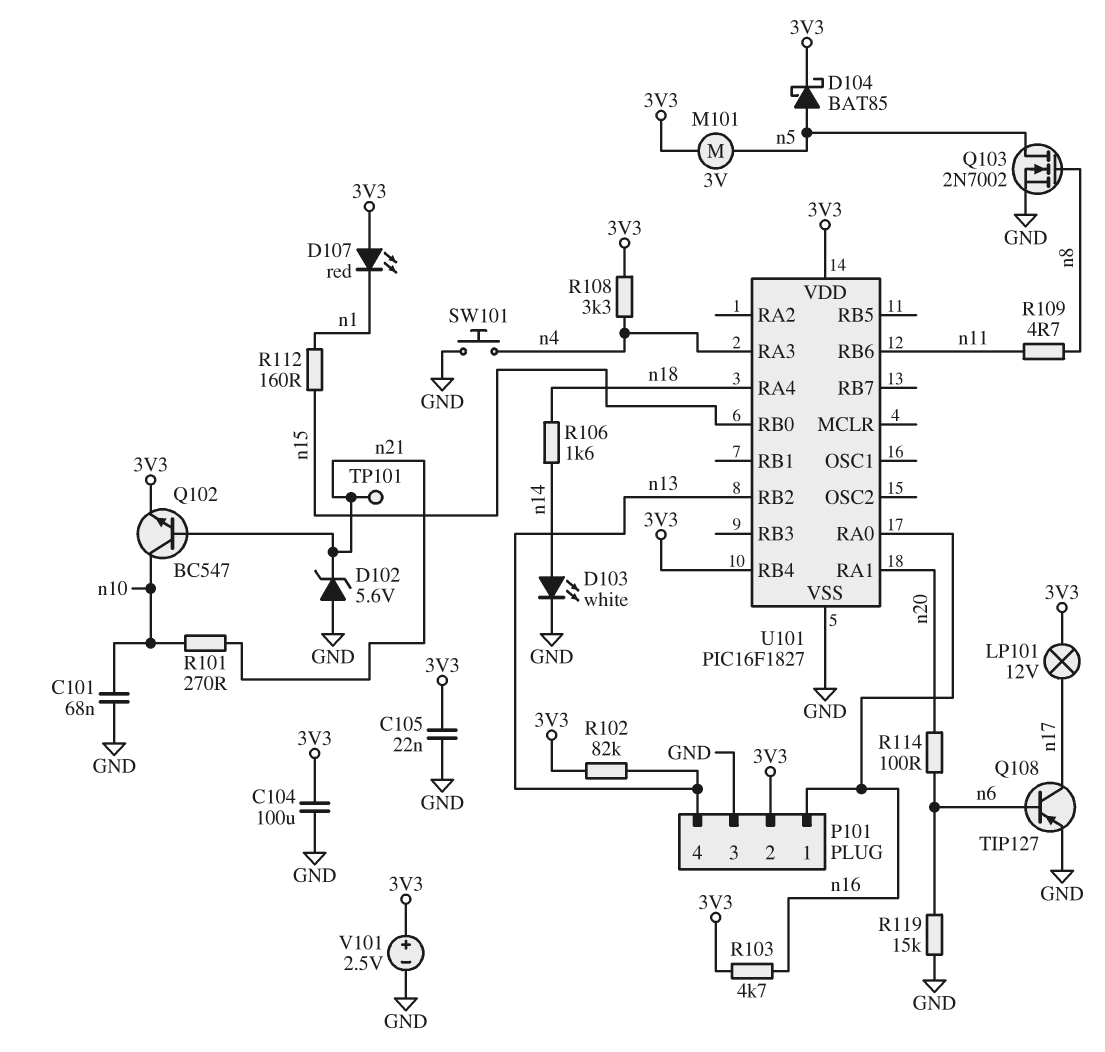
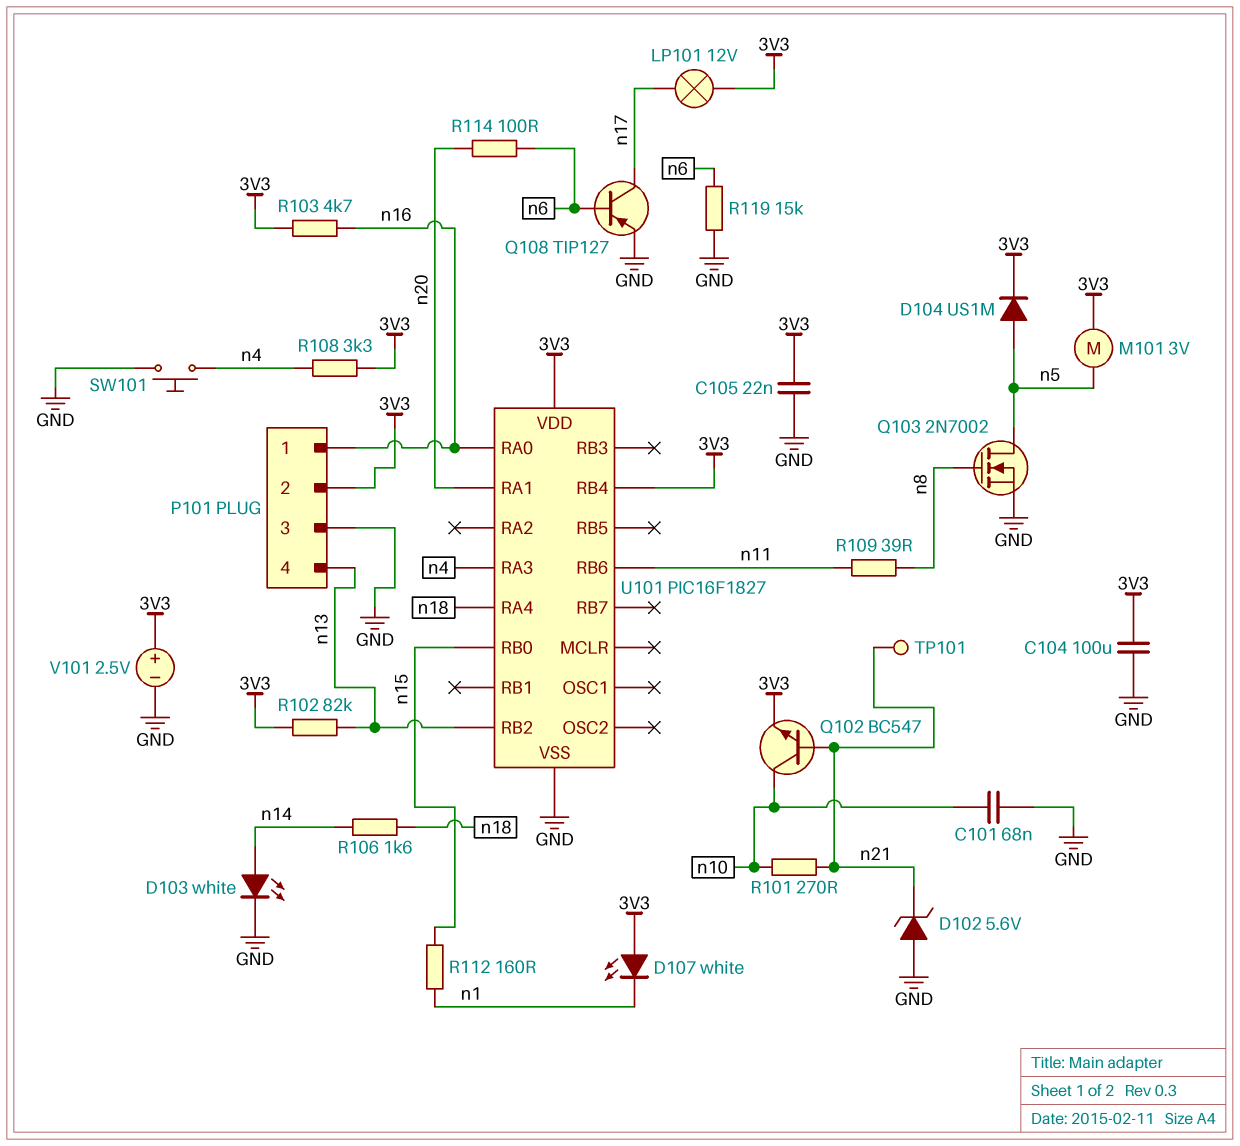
D104: schottky BAT85 (A n5, K 3V3) -> diode US1M (A n5, K 3V3)
D107: LED red (A 3V3, K n1) -> LED white (A 3V3, K n1)
R109: 4.7 (n8, n11) -> 39 (n8, n11)

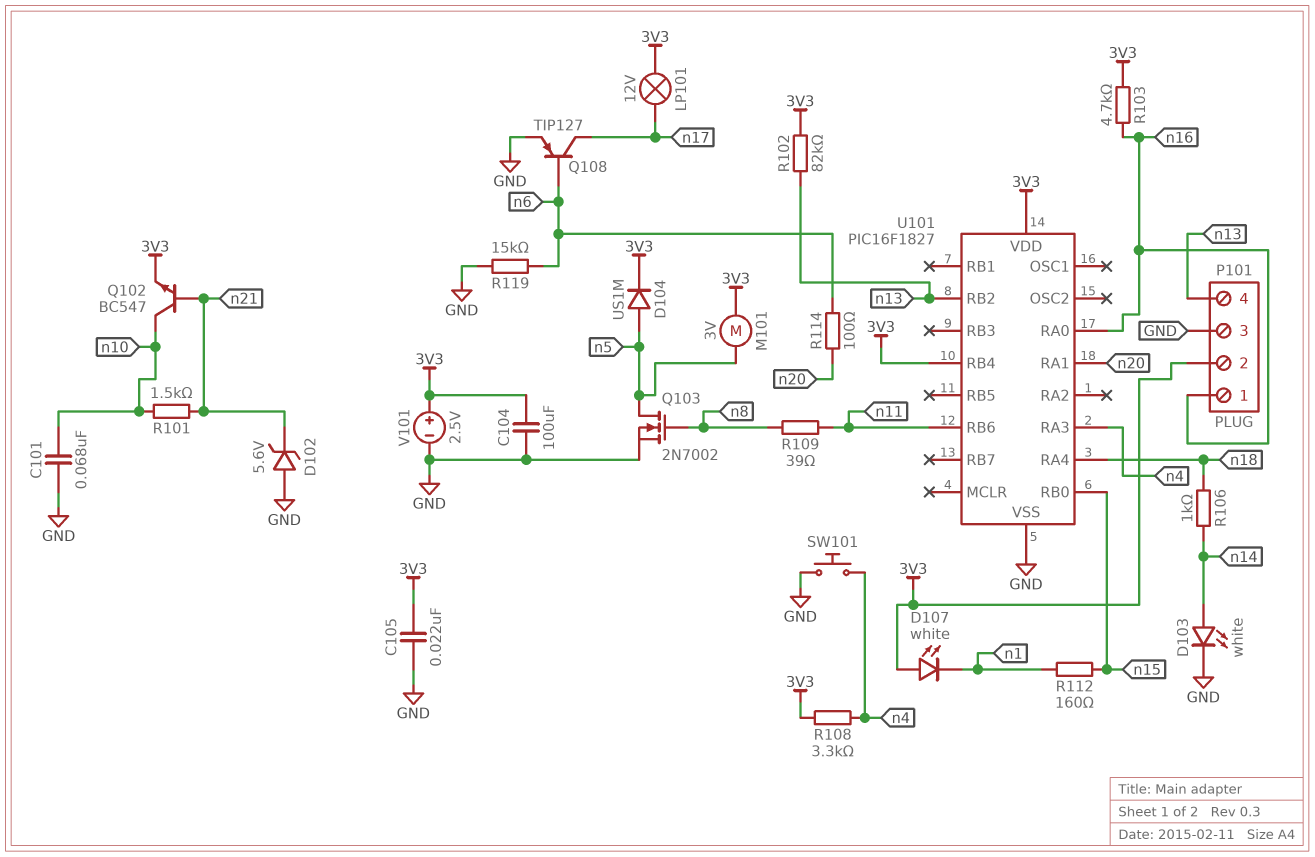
R101: 270 (n10, n21) -> 1.5k (n10, n21)
R106: 1.6k (n14, n18) -> 1k (n14, n18)
TP101: test point (n21) -> none

